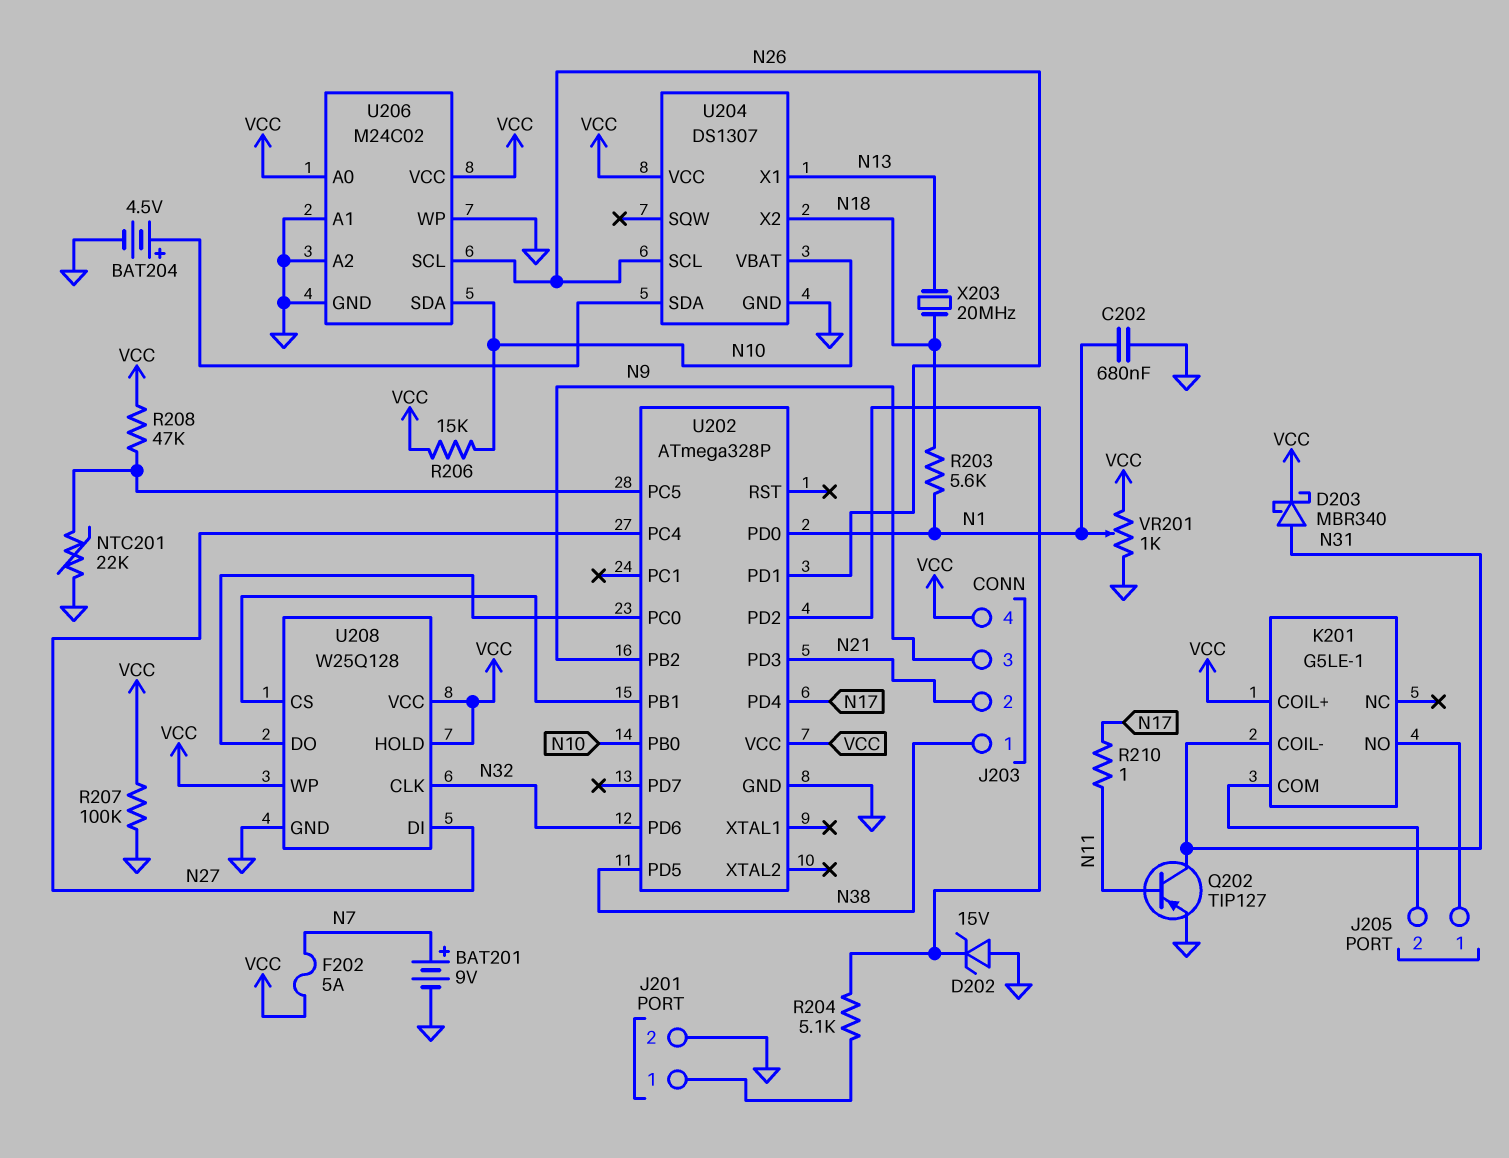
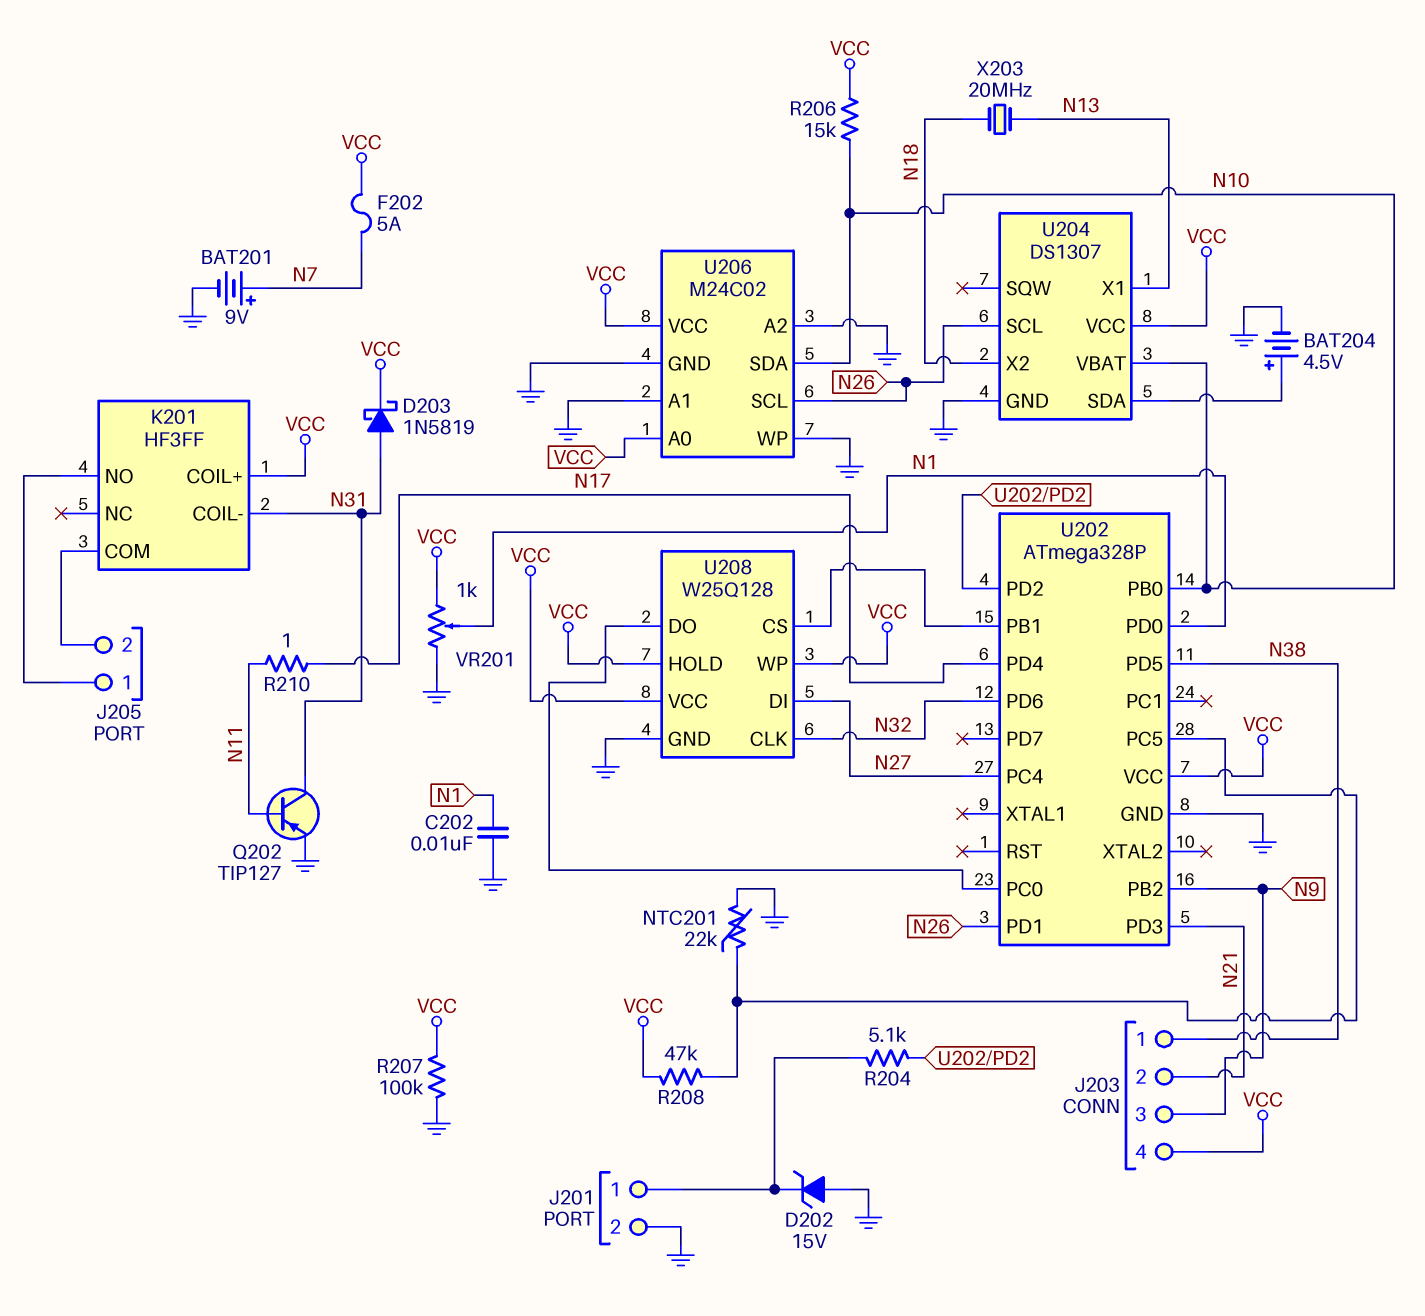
C202: 680nF (GND, N1) -> 10nF (GND, N1)
D202: zener 15V (A GND, K U202/PD2) -> zener 15V (A GND, K J201/1)
D203: schottky MBR340 (A N31, K VCC) -> schottky 1N5819 (A N31, K VCC)
K201: G5LE-1 -> HF3FF
R203: 5.6k (N1, N18) -> none

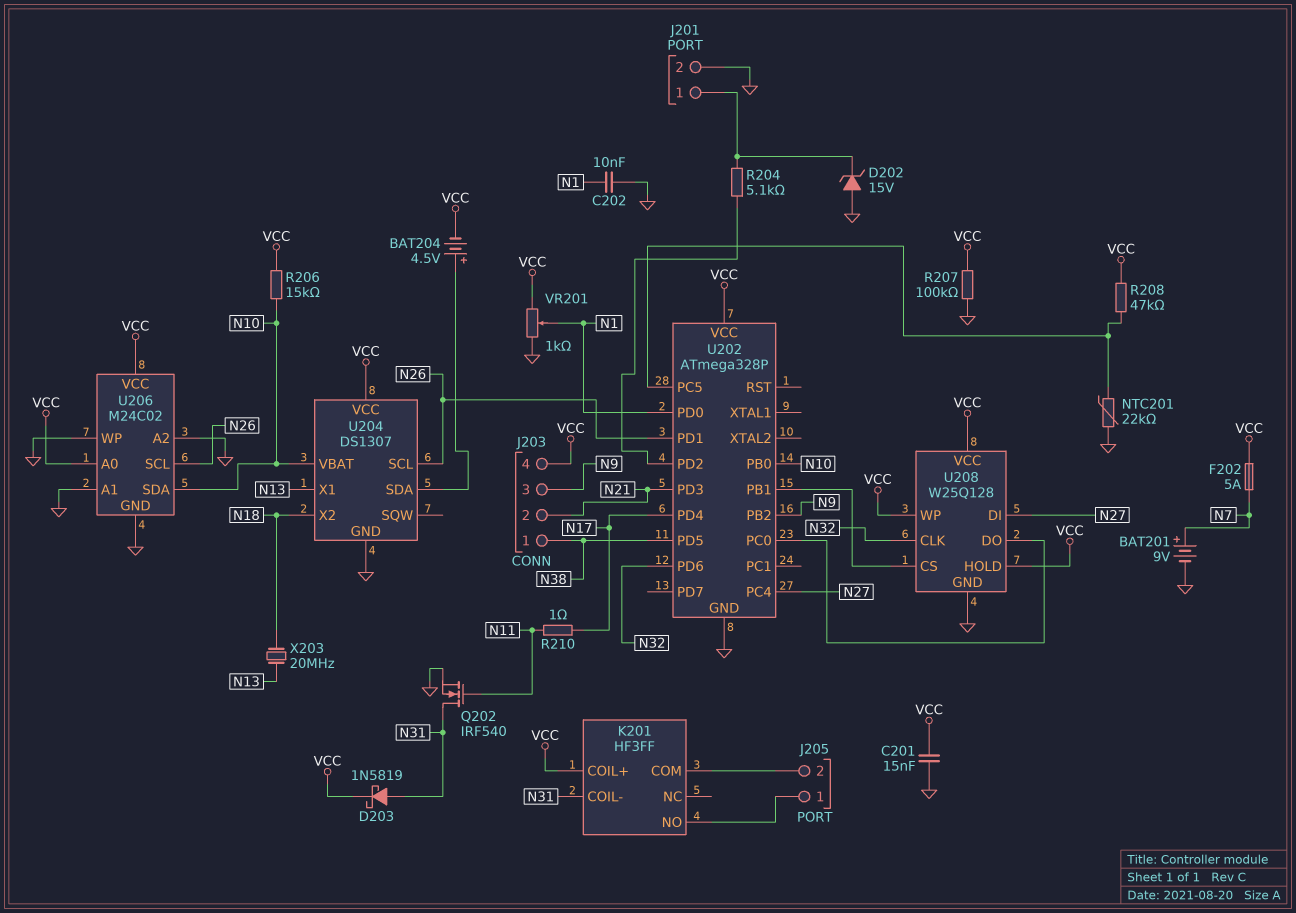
BAT204: 4.5V (plus U204/SDA, minus GND) -> 4.5V (plus U204/SDA, minus VCC)
C201: none -> 15nF (GND, VCC)
Q202: PNP TIP127 (B N11, C N31, E GND) -> NMOS IRF540 (G N11, D N31, S GND)

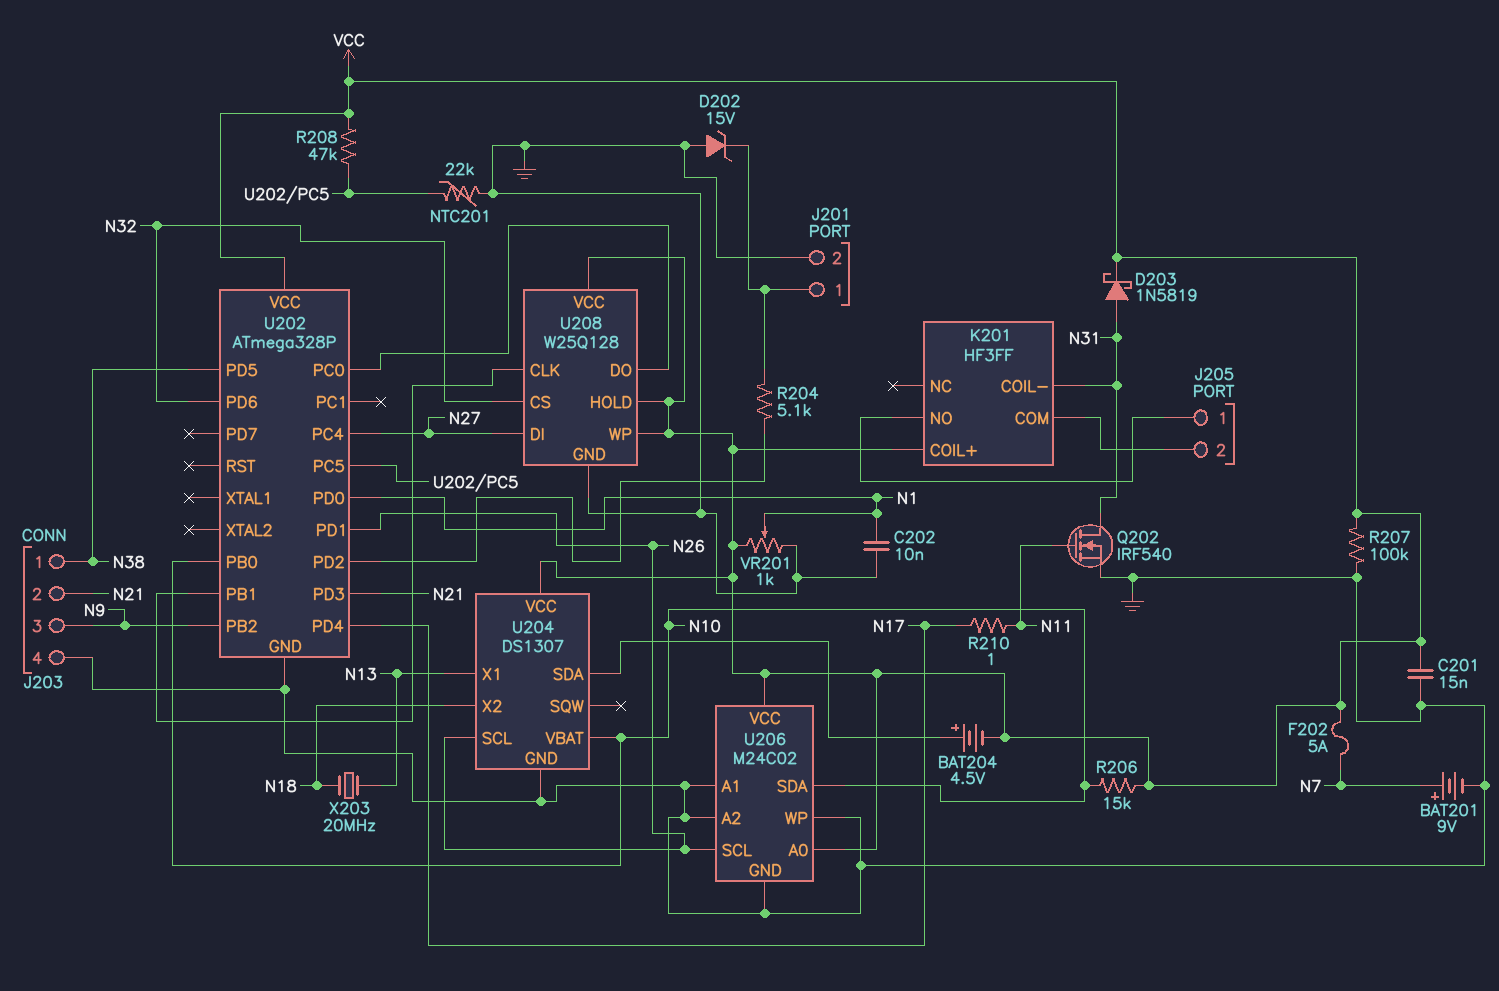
J203 pin 4: VCC -> GND
U208 pin CLK: N32 -> U202/PB1
U208 pin CS: U202/PB1 -> N32

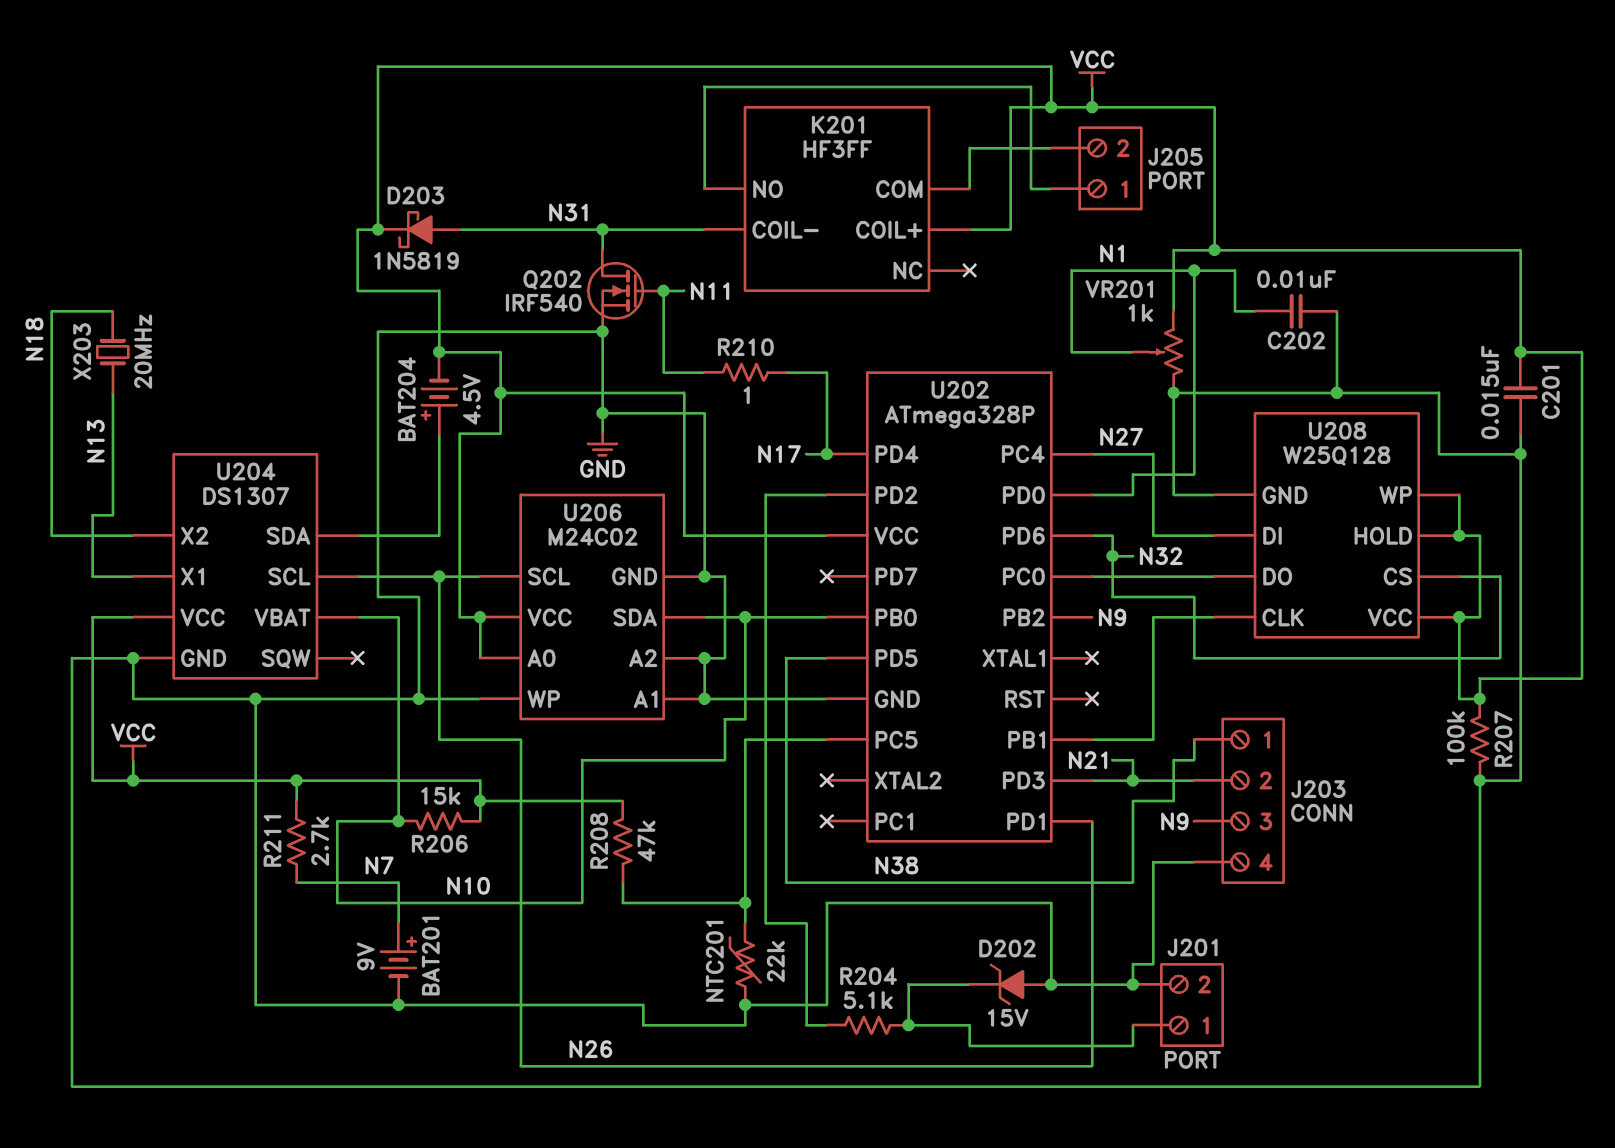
F202: 5A (N7, VCC) -> none
R211: none -> 2.7k (N7, VCC)

